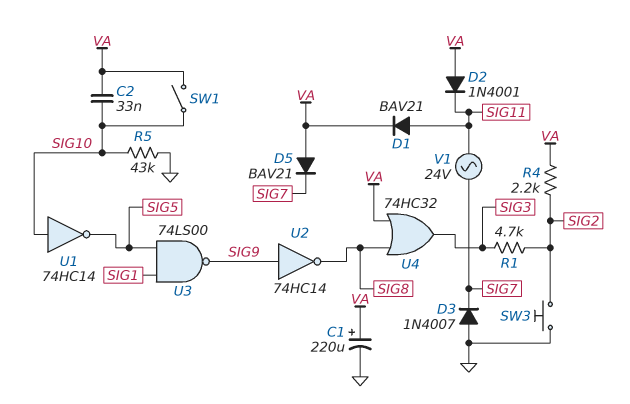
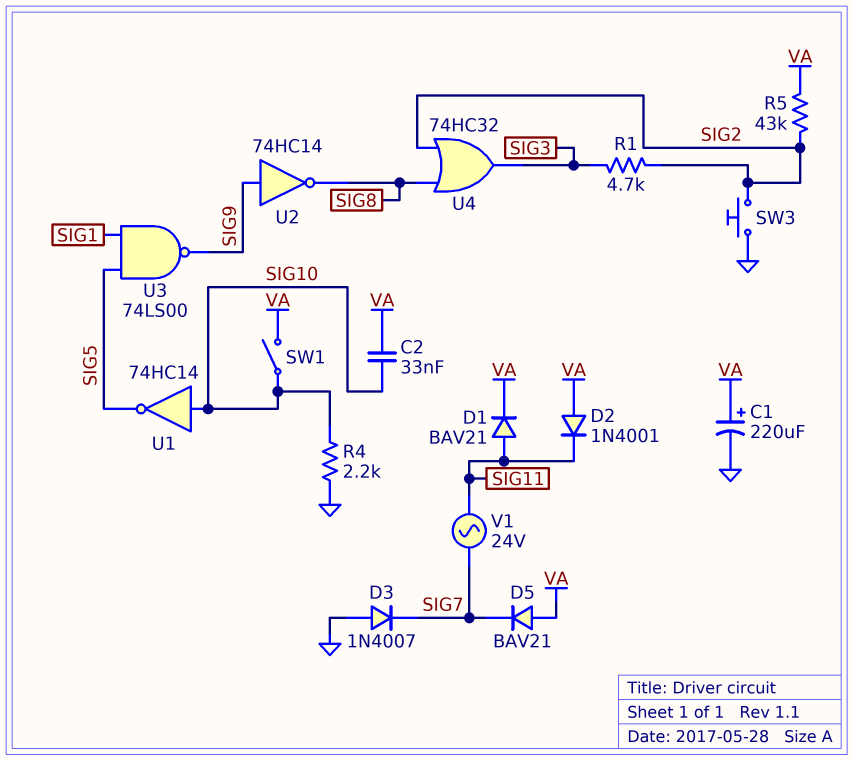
R4: 2.2k (SIG2, VA) -> 2.2k (GND, SIG10)
R5: 43k (GND, SIG10) -> 43k (SIG2, VA)
U4: OR 74HC32 (in SIG8, in VA, out SIG3) -> OR 74HC32 (in SIG2, in SIG8, out SIG3)

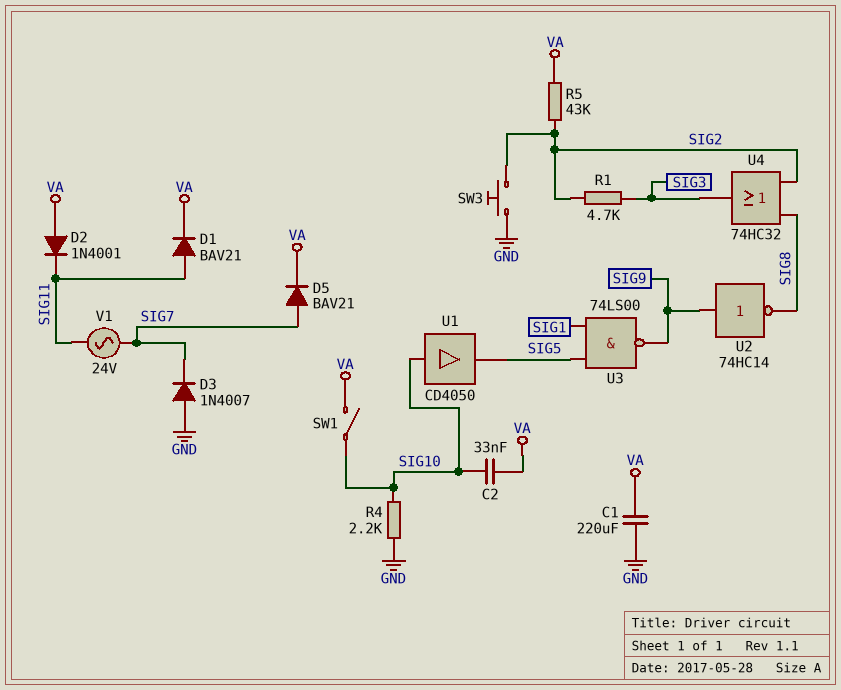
C1: 220uF (plus VA, minus GND) -> 220uF (GND, VA)
D5: diode BAV21 (A VA, K SIG7) -> diode BAV21 (A SIG7, K VA)
U1: NOT 74HC14 (in SIG10, out SIG5) -> buffer CD4050 (in SIG10, out SIG5)

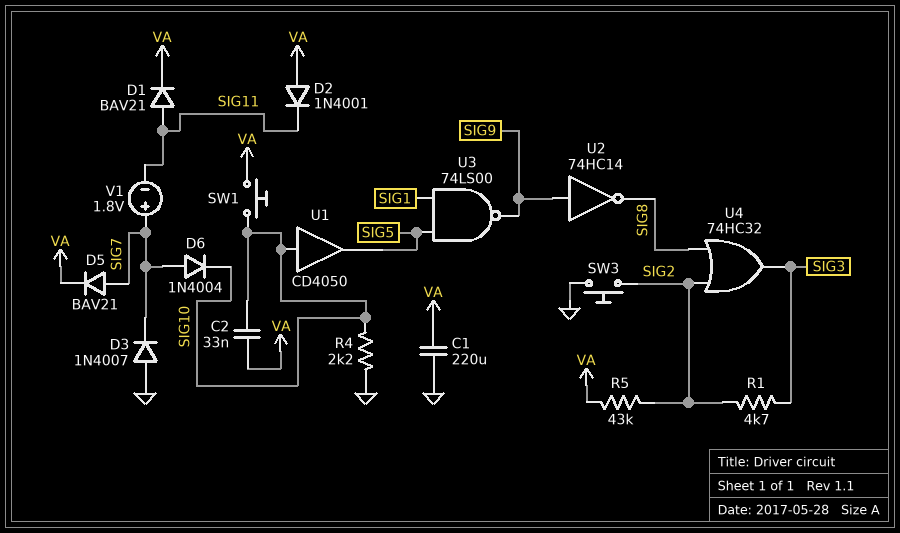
D6: none -> diode 1N4004 (A SIG7, K SIG10)
SW1: switch (SIG10, VA) -> button (SIG10, VA)
V1: AC 24V (SIG7, SIG11) -> 1.8V (plus SIG7, minus SIG11)

